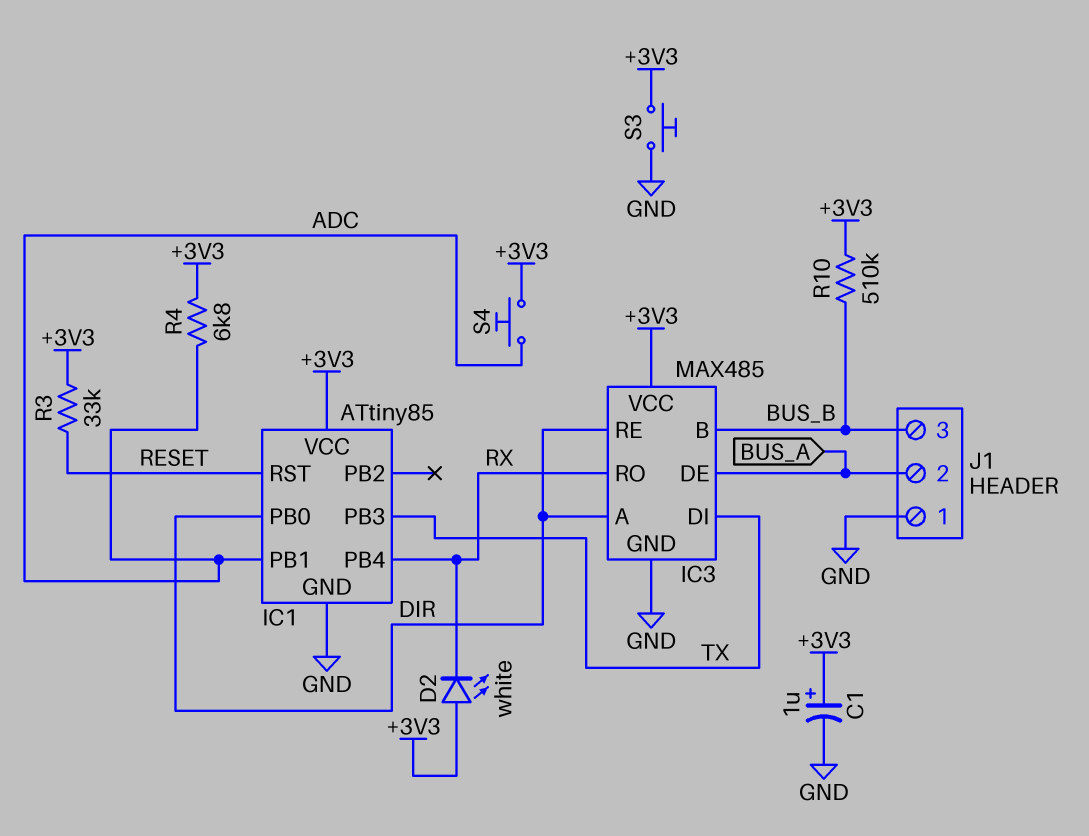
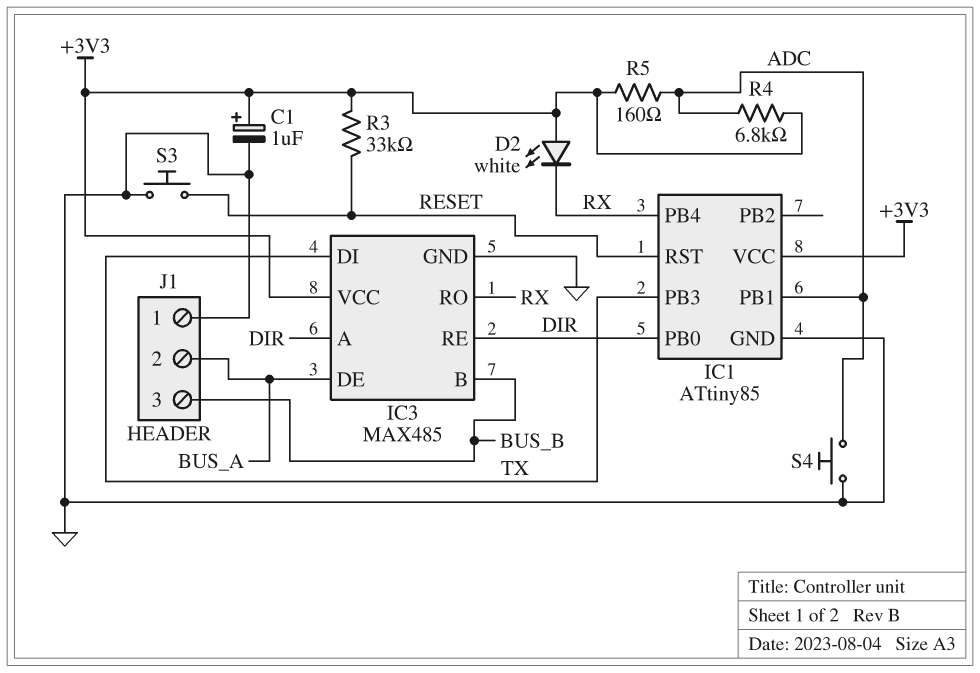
R5: none -> 160 (+3V3, ADC)
R10: 510k (+3V3, BUS_B) -> none
S3: button (+3V3, GND) -> button (GND, RESET)
S4: button (+3V3, ADC) -> button (ADC, GND)

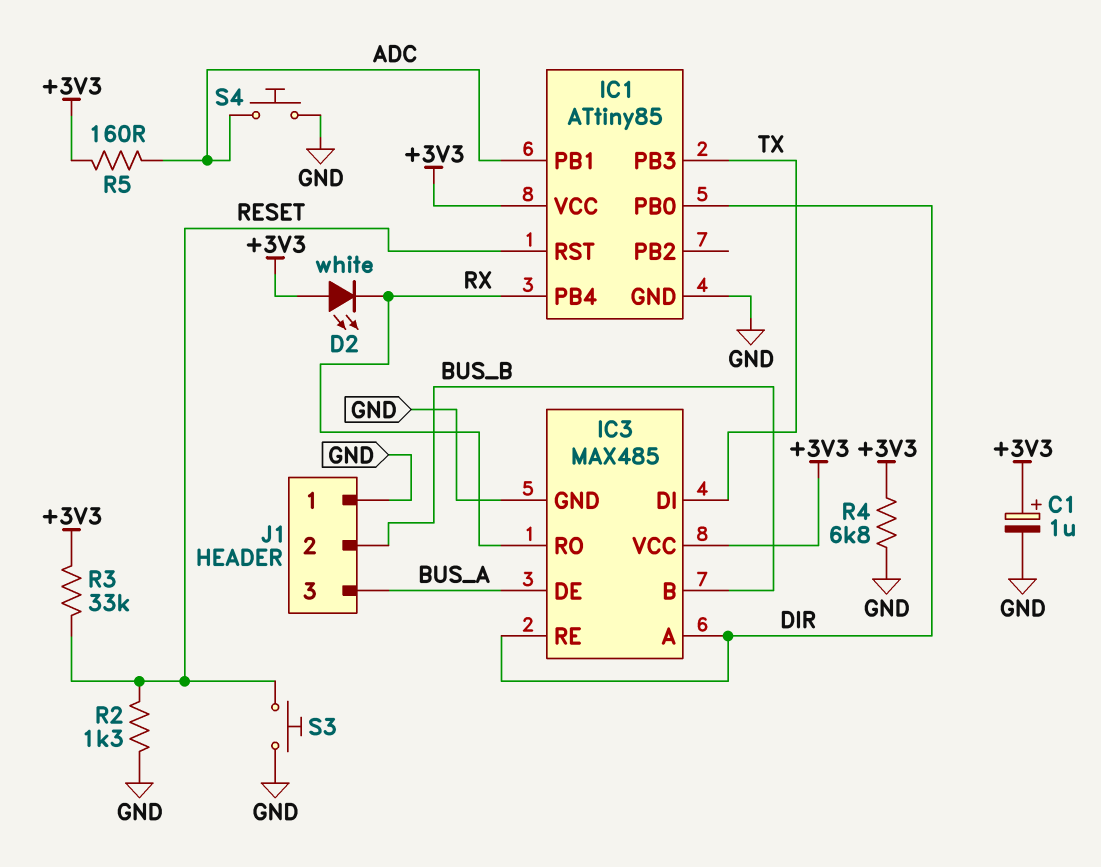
J1 pin 2: BUS_A -> BUS_B
J1 pin 3: BUS_B -> BUS_A
R2: none -> 1.3k (GND, RESET)
R4: 6.8k (+3V3, ADC) -> 6.8k (+3V3, GND)

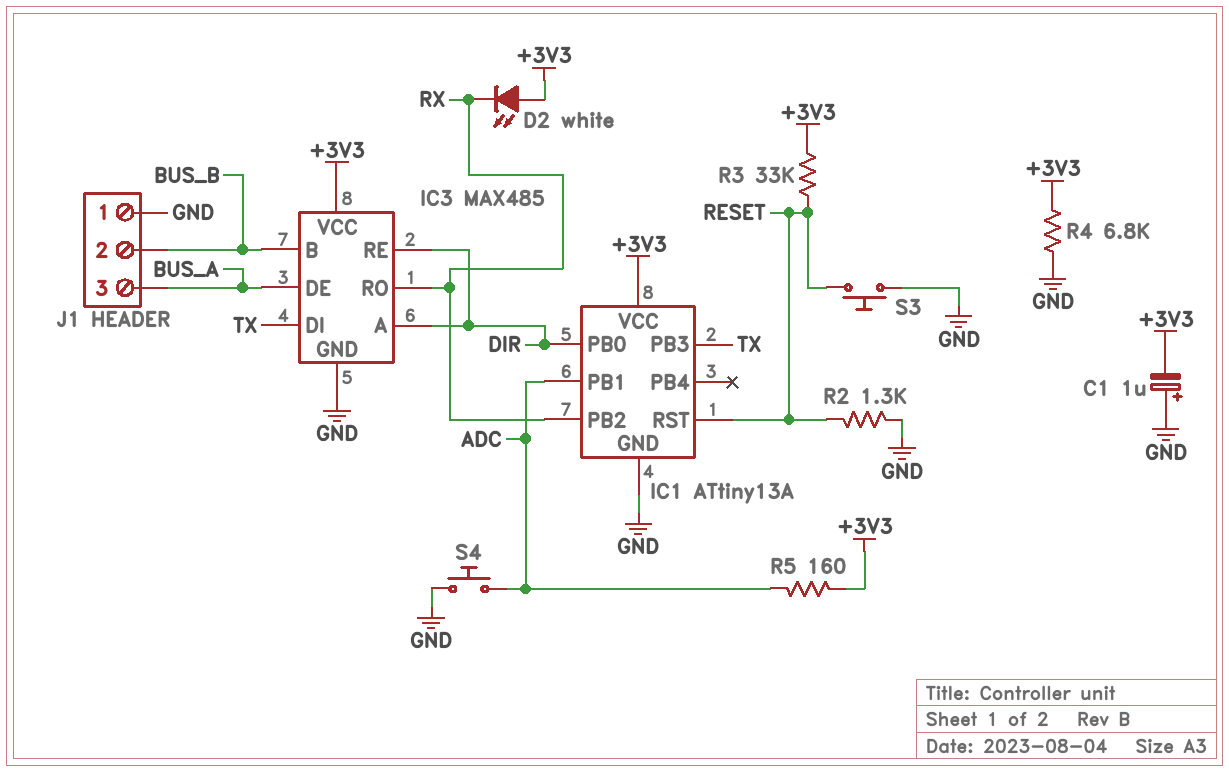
C1: 1uF (plus +3V3, minus GND) -> 1uF (plus GND, minus +3V3)
IC1: ATtiny85 -> ATtiny13A
IC1 pin PB2: none -> RX
IC1 pin PB4: RX -> none

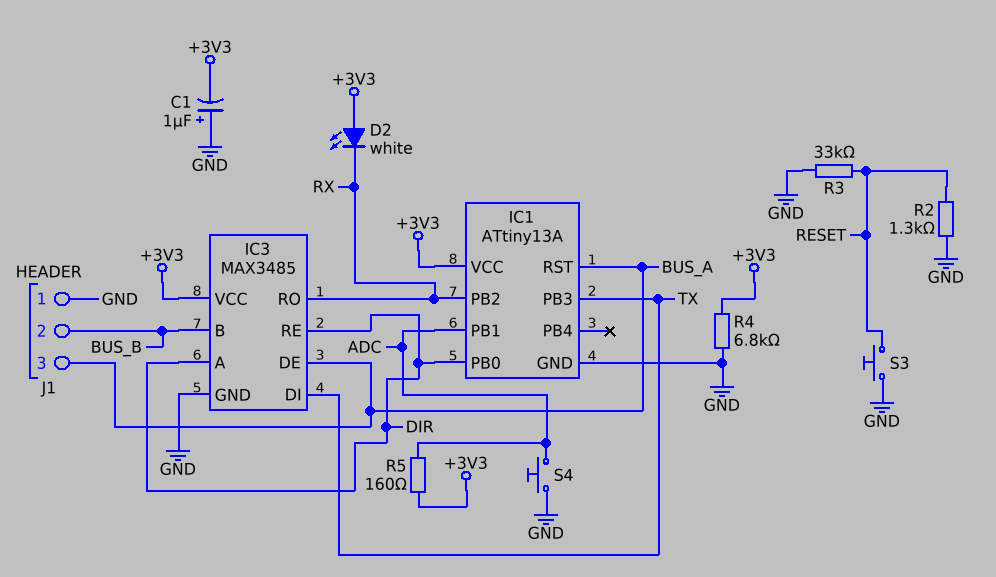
IC1 pin RST: RESET -> BUS_A
IC3: MAX485 -> MAX3485
R3: 33k (+3V3, RESET) -> 33k (GND, RESET)

